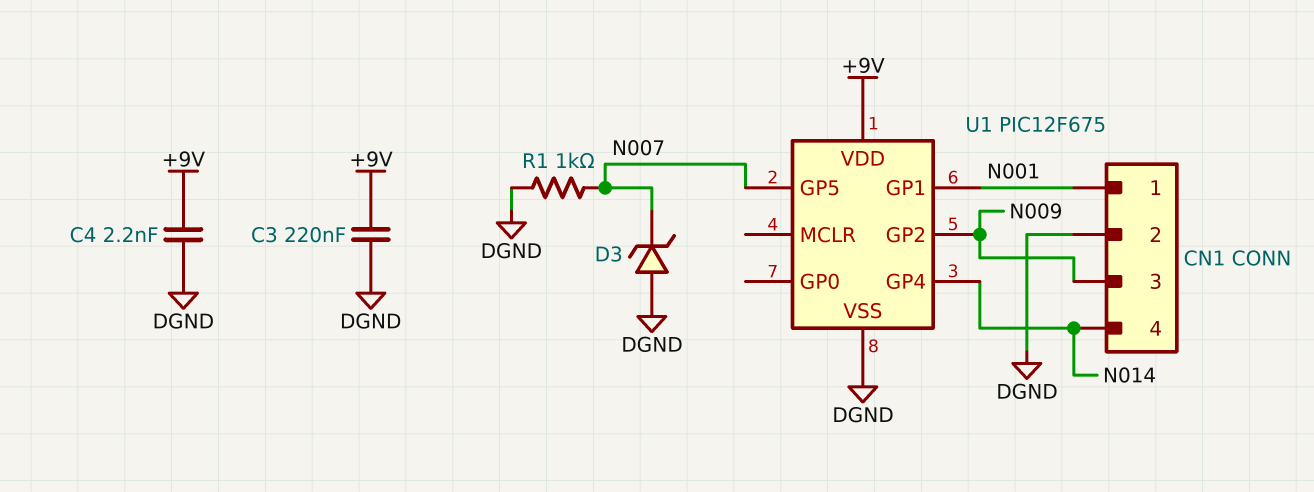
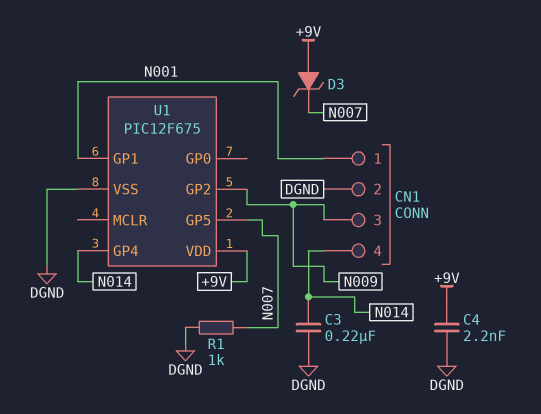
C3: 220nF (+9V, DGND) -> 220nF (DGND, N014)
D3: zener (A DGND, K N007) -> zener (A +9V, K N007)

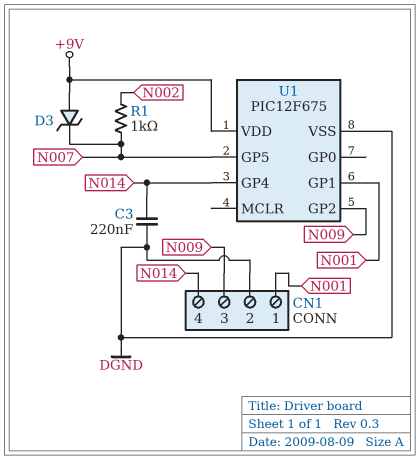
C4: 2.2nF (+9V, DGND) -> none
R1: 1k (DGND, N007) -> 1k (N002, N007)

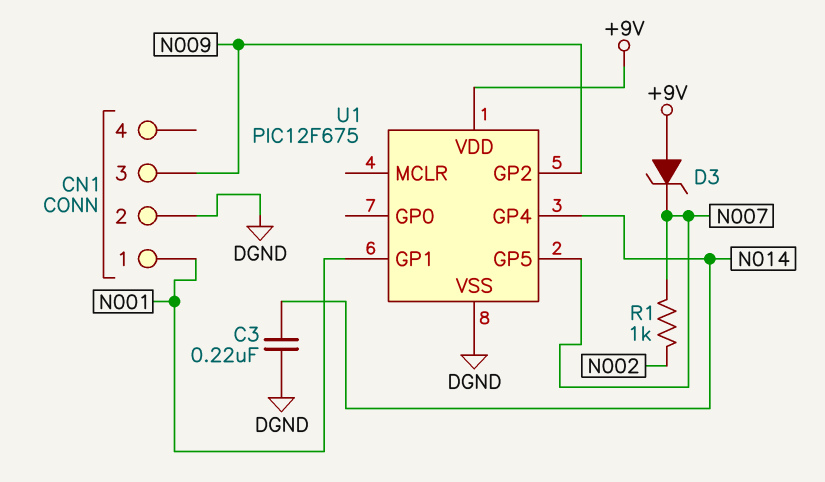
CN1 pin 4: N014 -> none

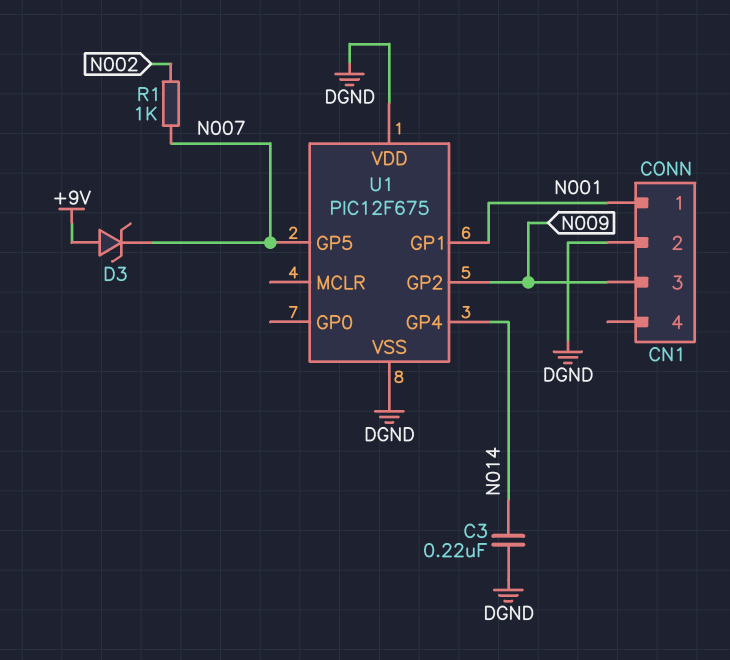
U1 pin VDD: +9V -> DGND

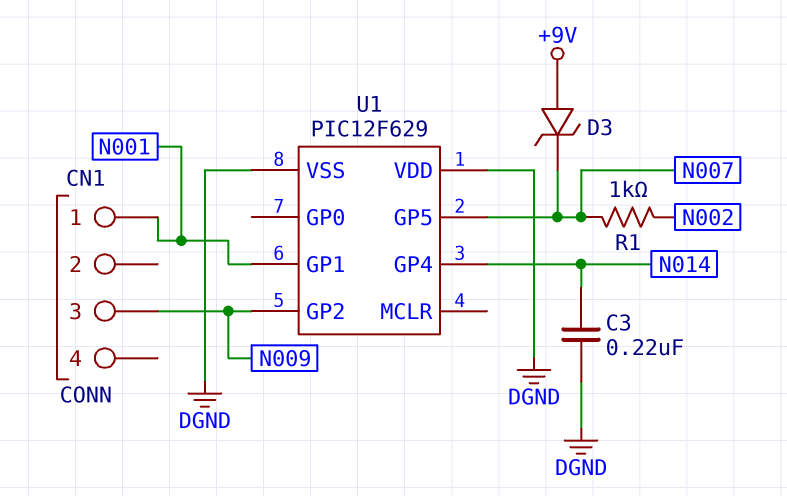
CN1 pin 2: DGND -> none
U1: PIC12F675 -> PIC12F629

